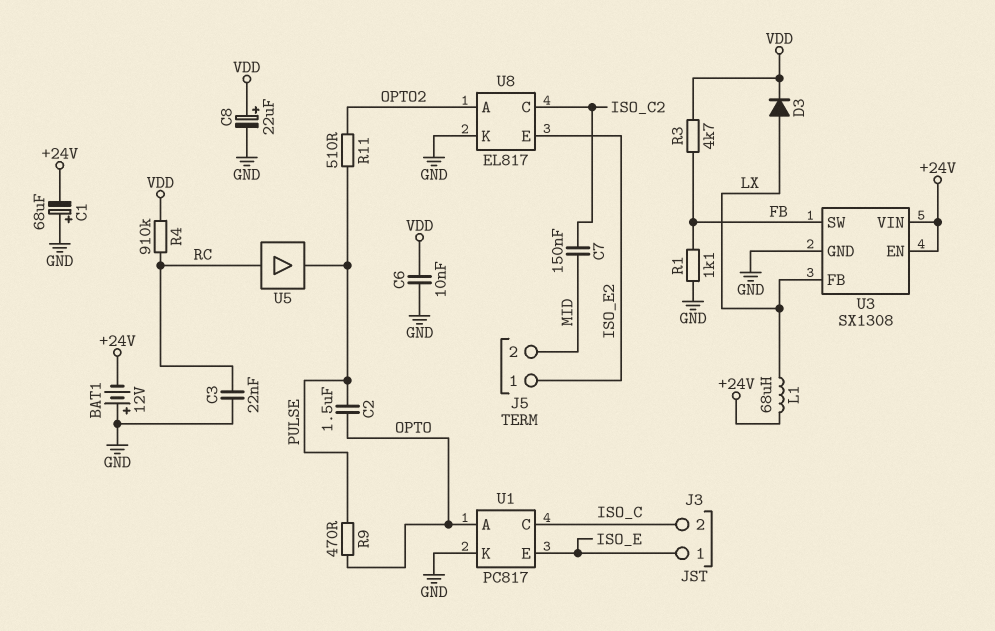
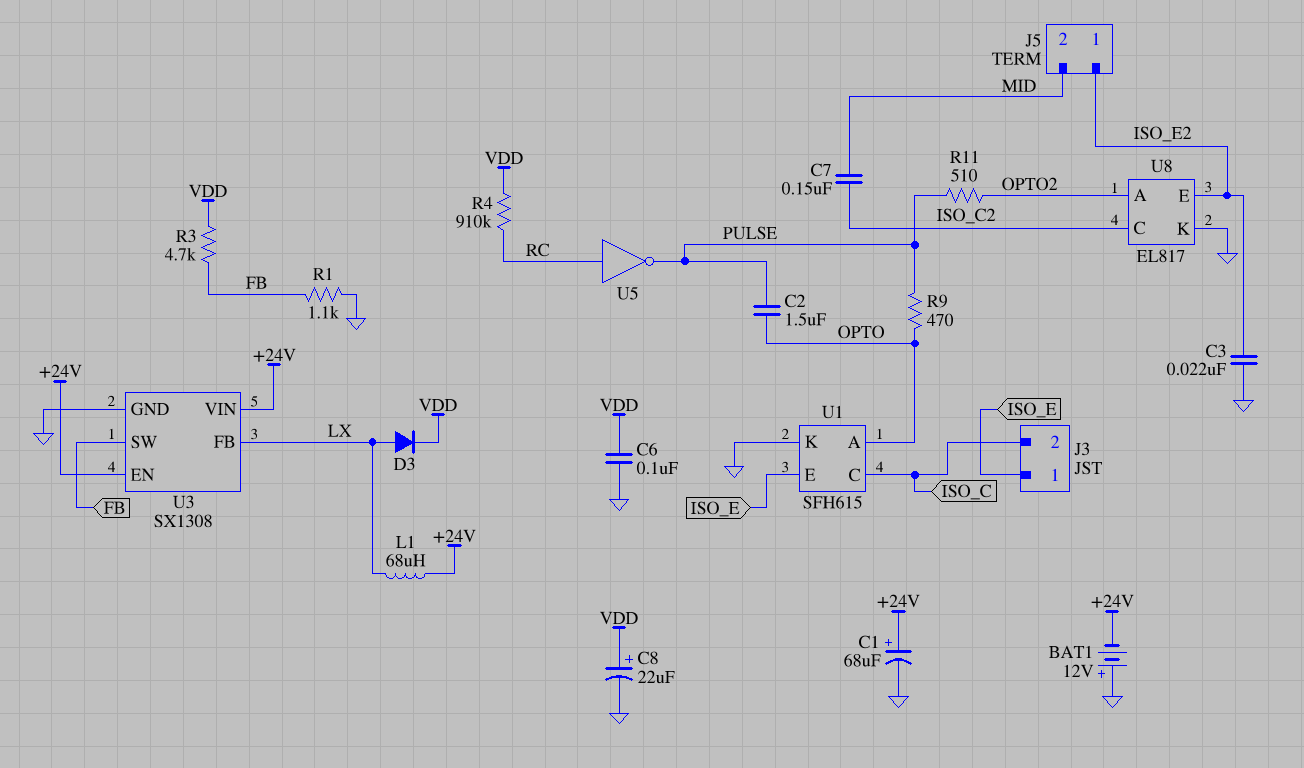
C1: 68uF (plus GND, minus +24V) -> 68uF (plus +24V, minus GND)
C3: 22nF (GND, RC) -> 22nF (GND, ISO_E2)
C6: 10nF (GND, VDD) -> 100nF (GND, VDD)
U1: PC817 -> SFH615
U5: buffer (in RC, out PULSE) -> NOT (in RC, out PULSE)

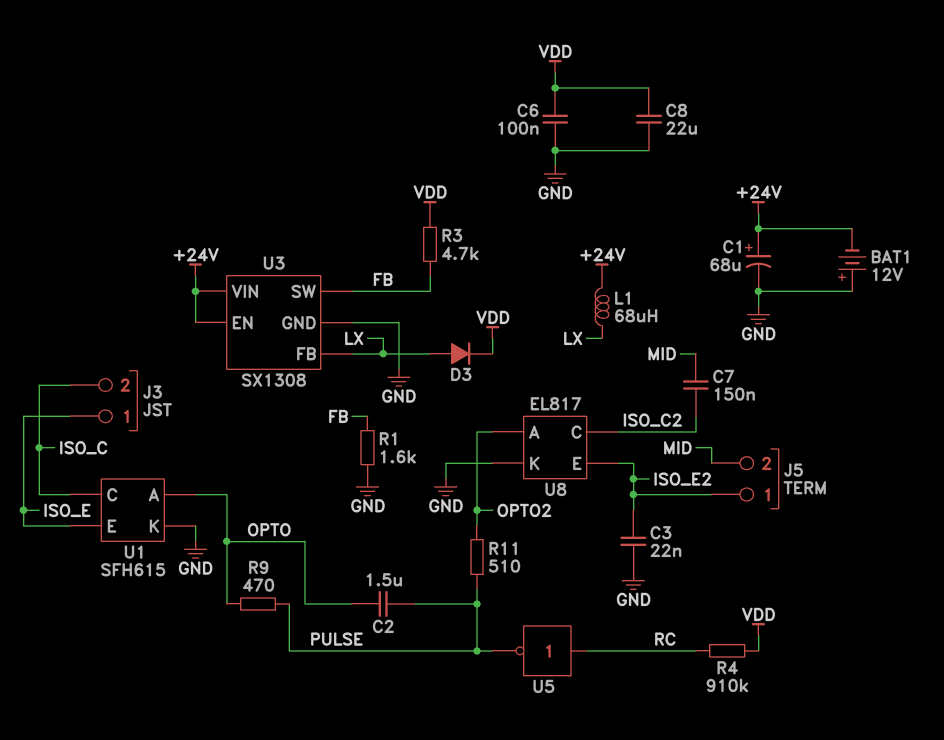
C8: 22uF (plus VDD, minus GND) -> 22uF (GND, VDD)
R1: 1.1k (FB, GND) -> 1.6k (FB, GND)

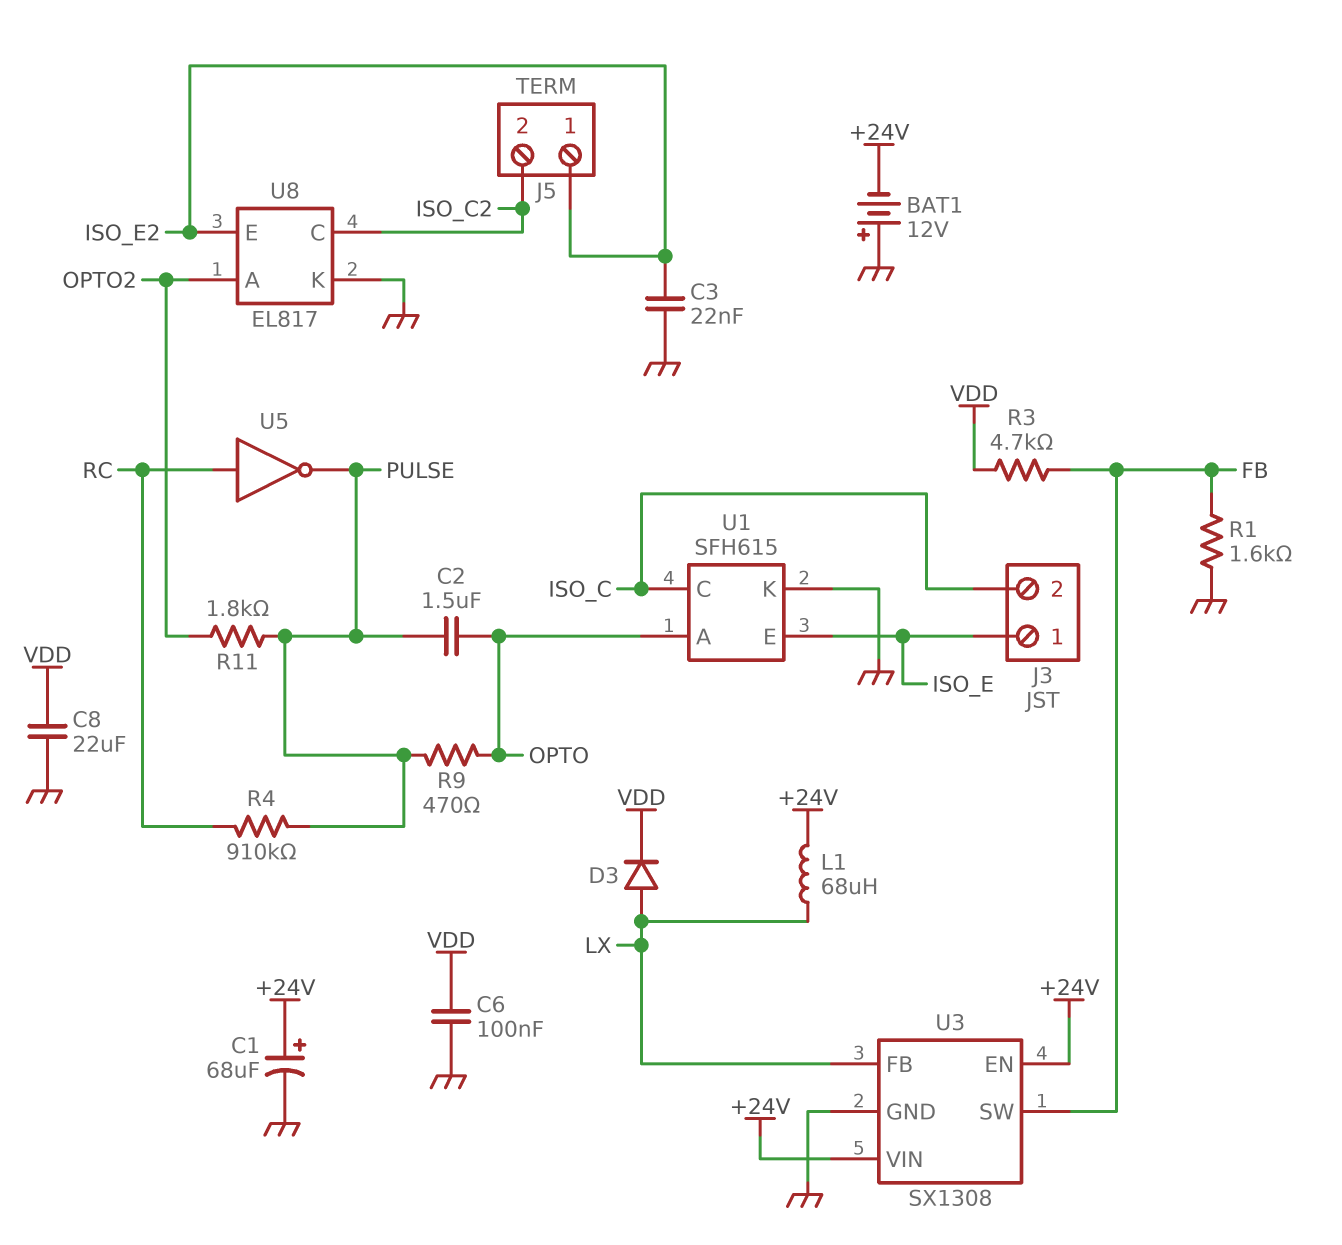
C7: 150nF (ISO_C2, MID) -> none
J5 pin 2: MID -> ISO_C2
R4: 910k (RC, VDD) -> 910k (PULSE, RC)
R11: 510 (OPTO2, PULSE) -> 1.8k (OPTO2, PULSE)

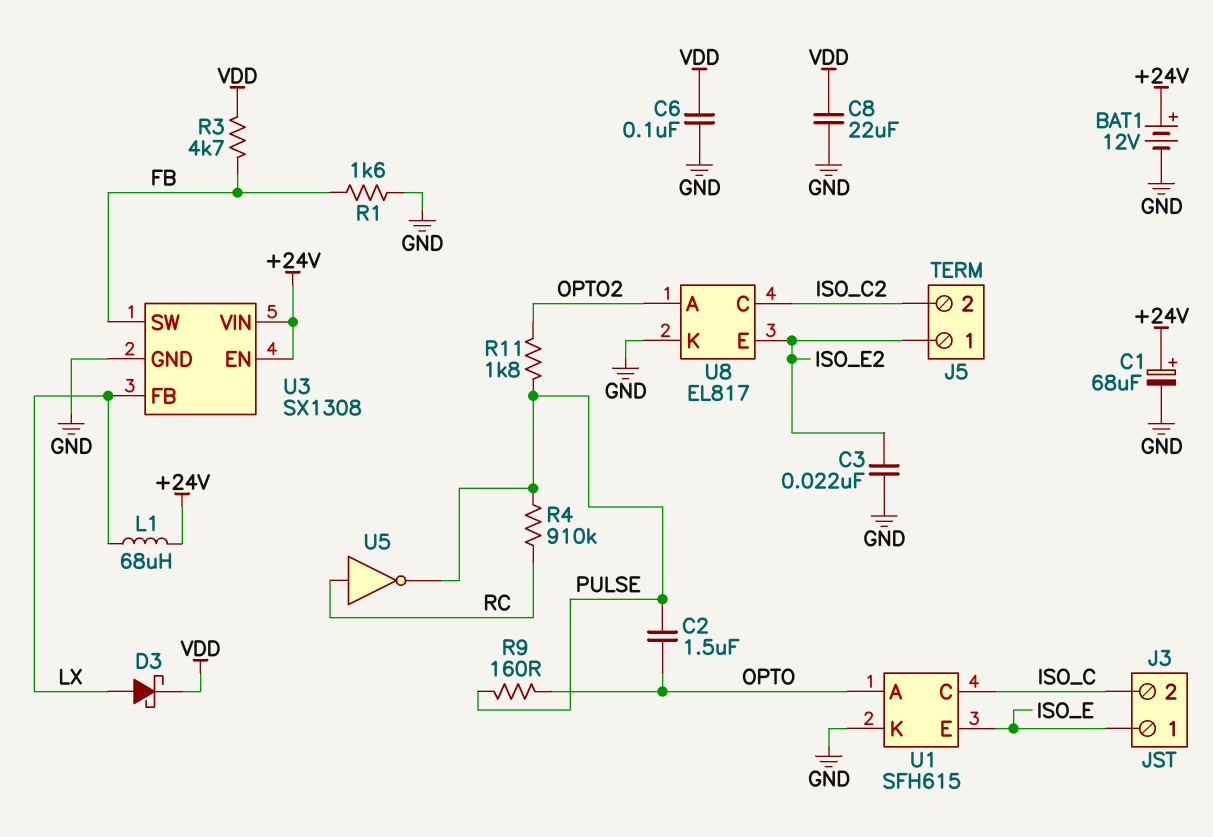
BAT1: 12V (plus GND, minus +24V) -> 12V (plus +24V, minus GND)
D3: diode (A LX, K VDD) -> schottky (A LX, K VDD)
R9: 470 (OPTO, PULSE) -> 160 (OPTO, PULSE)

